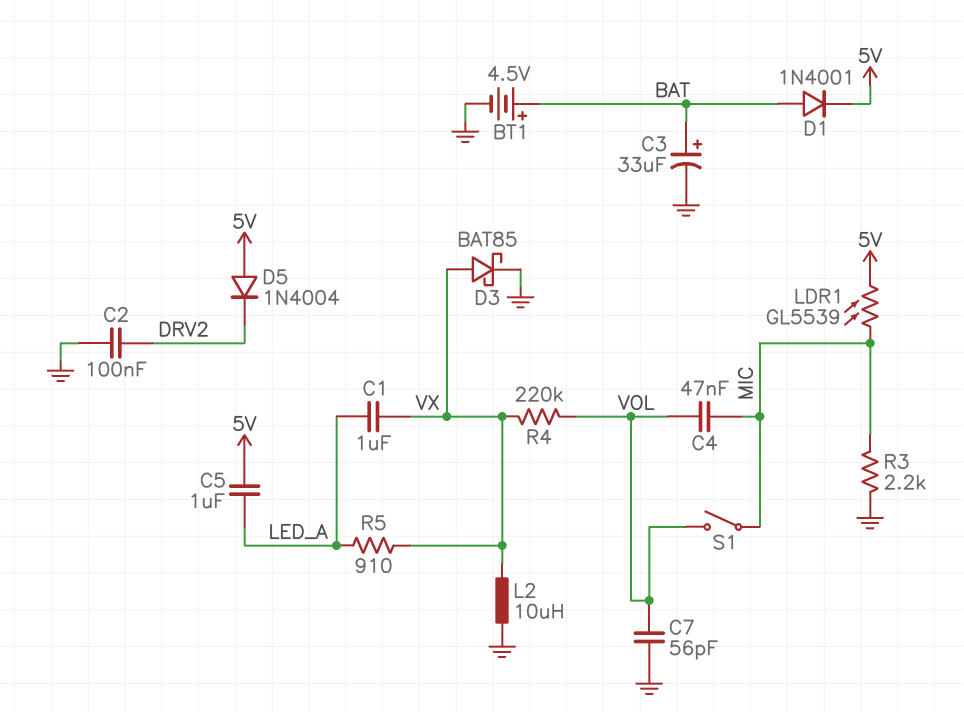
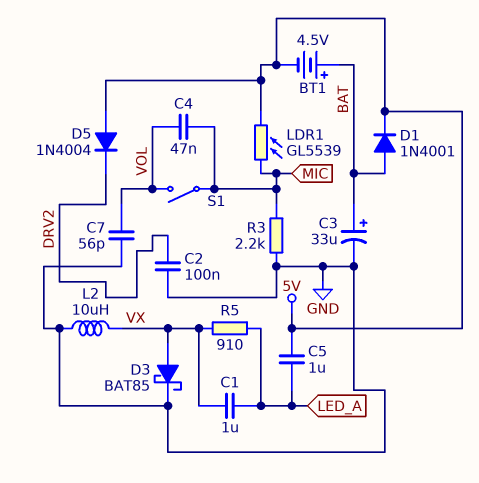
BT1: 4.5V (plus BAT, minus GND) -> 4.5V (plus BAT, minus 5V)
R4: 220k (VOL, VX) -> none

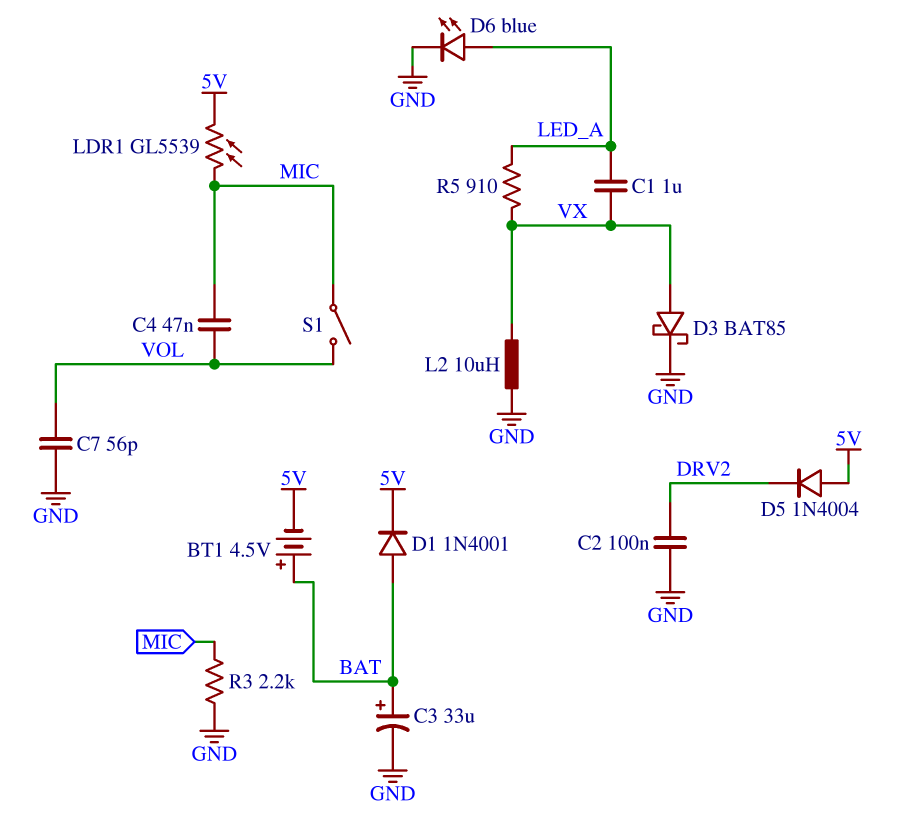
C5: 1uF (5V, LED_A) -> none
D6: none -> LED blue (A LED_A, K GND)

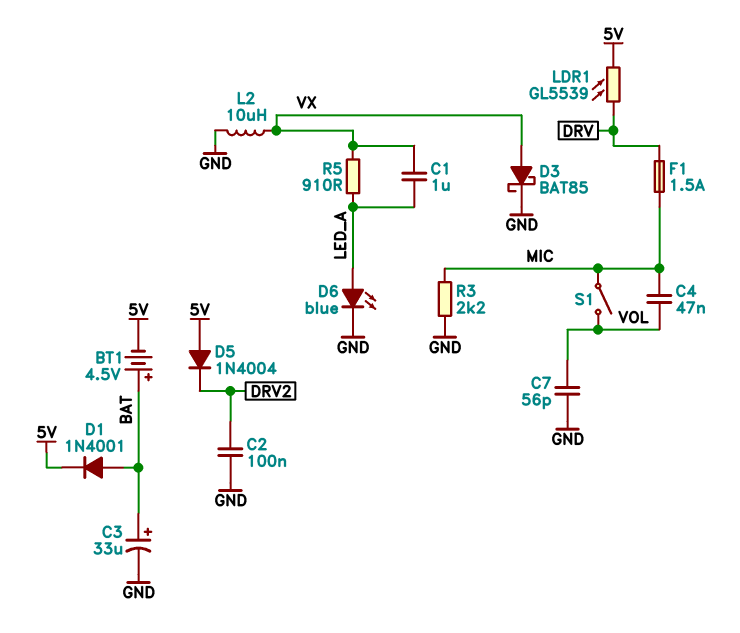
F1: none -> 1.5A (DRV, MIC)
LDR1: GL5539 (5V, MIC) -> GL5539 (5V, DRV)

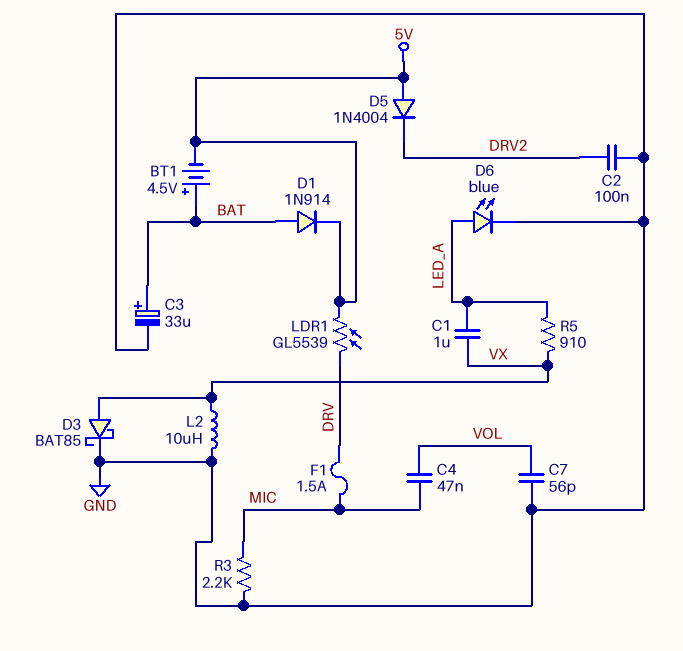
D1: diode 1N4001 (A BAT, K 5V) -> diode 1N914 (A BAT, K 5V)
S1: switch (MIC, VOL) -> none

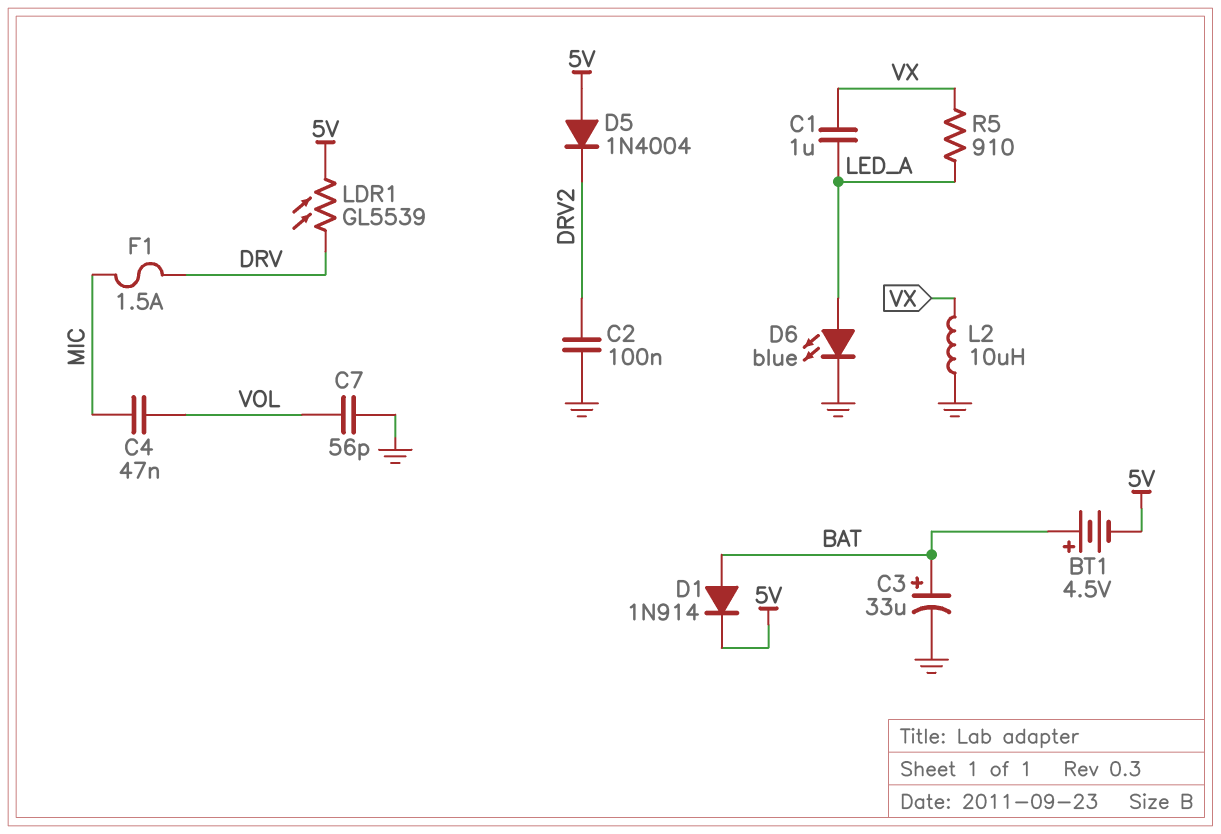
D3: schottky BAT85 (A VX, K GND) -> none
R3: 2.2k (GND, MIC) -> none

